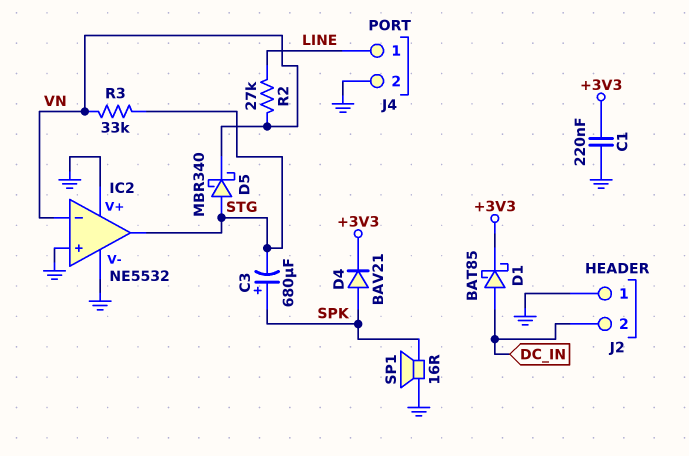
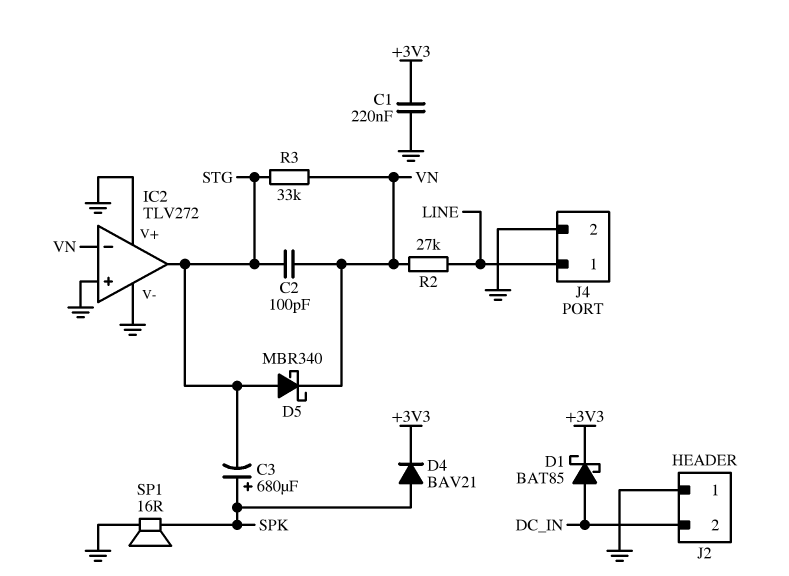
C2: none -> 100pF (STG, VN)
IC2: NE5532 -> TLV272

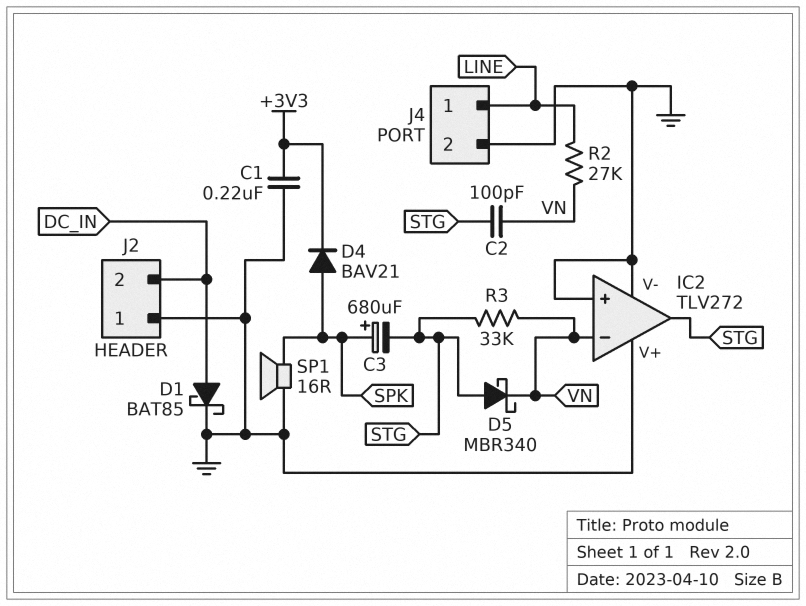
D1: schottky BAT85 (A DC_IN, K +3V3) -> schottky BAT85 (A DC_IN, K GND)

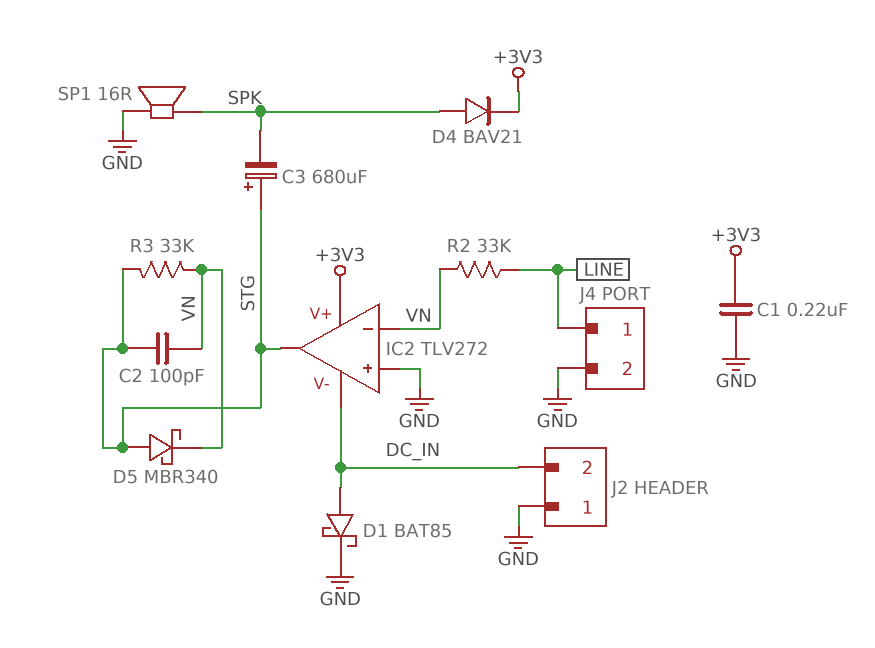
C3: 680uF (plus SPK, minus STG) -> 680uF (plus STG, minus SPK)
IC2 pin V+: GND -> +3V3
IC2 pin V-: GND -> DC_IN
R2: 27k (LINE, VN) -> 33k (LINE, VN)

